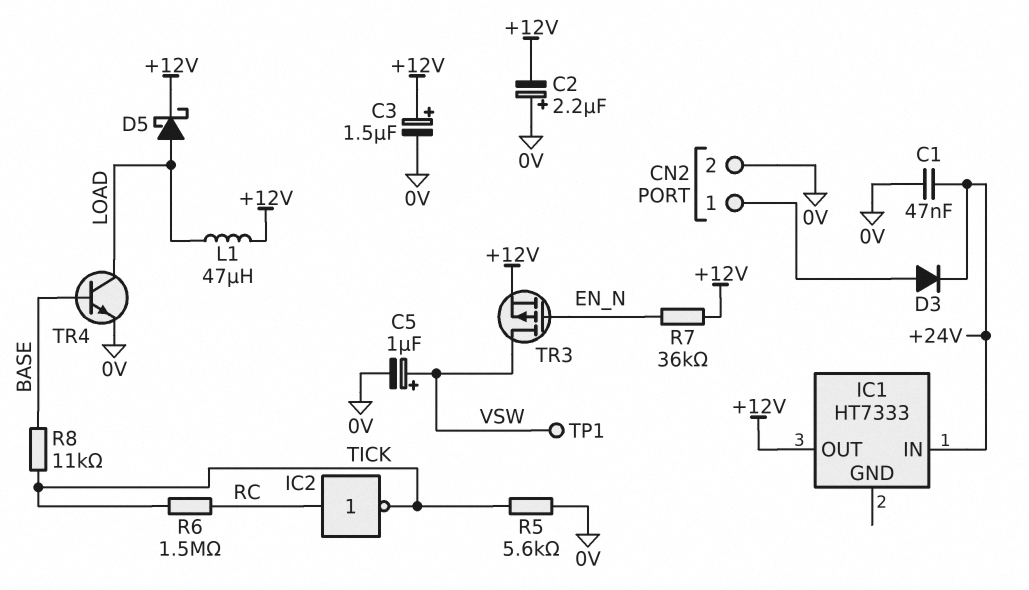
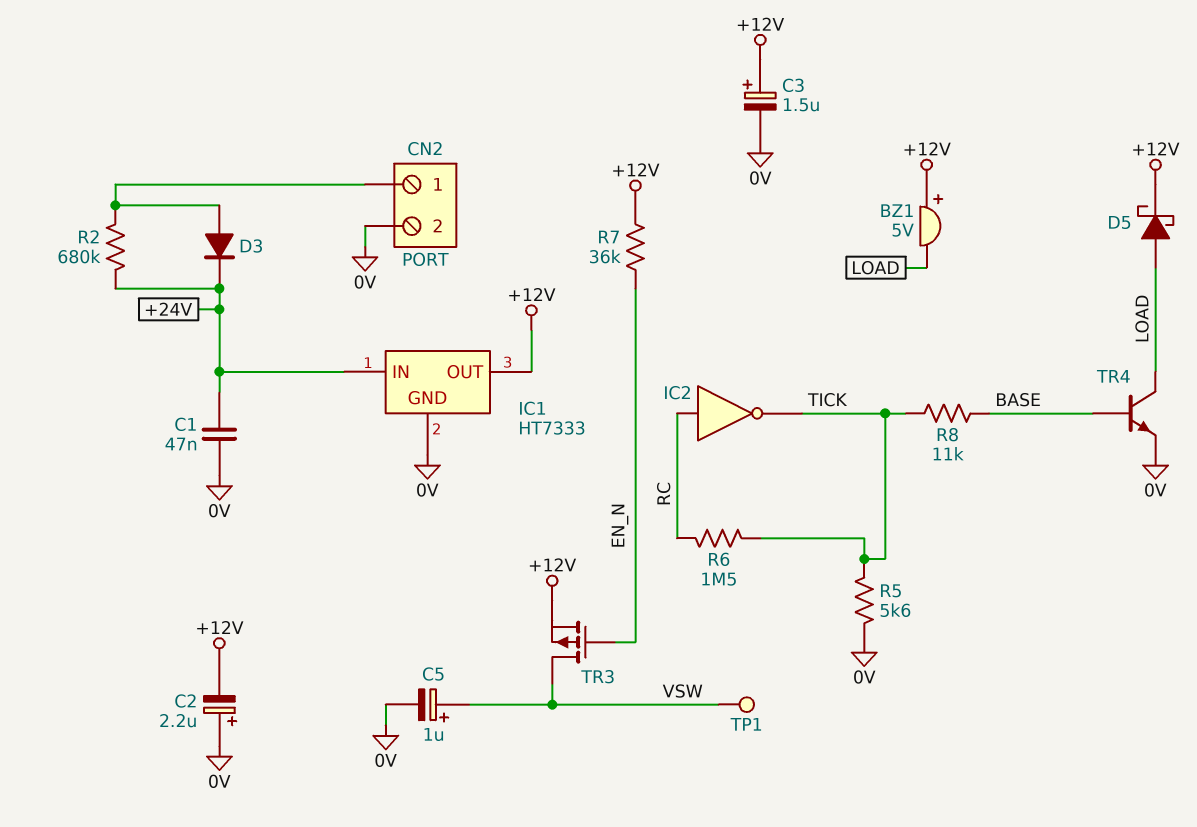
BZ1: none -> buzzer 5V (plus +12V, minus LOAD)
IC1 pin GND: none -> 0V
L1: 47uH (+12V, LOAD) -> none
R2: none -> 680k (+24V, CN2/1)

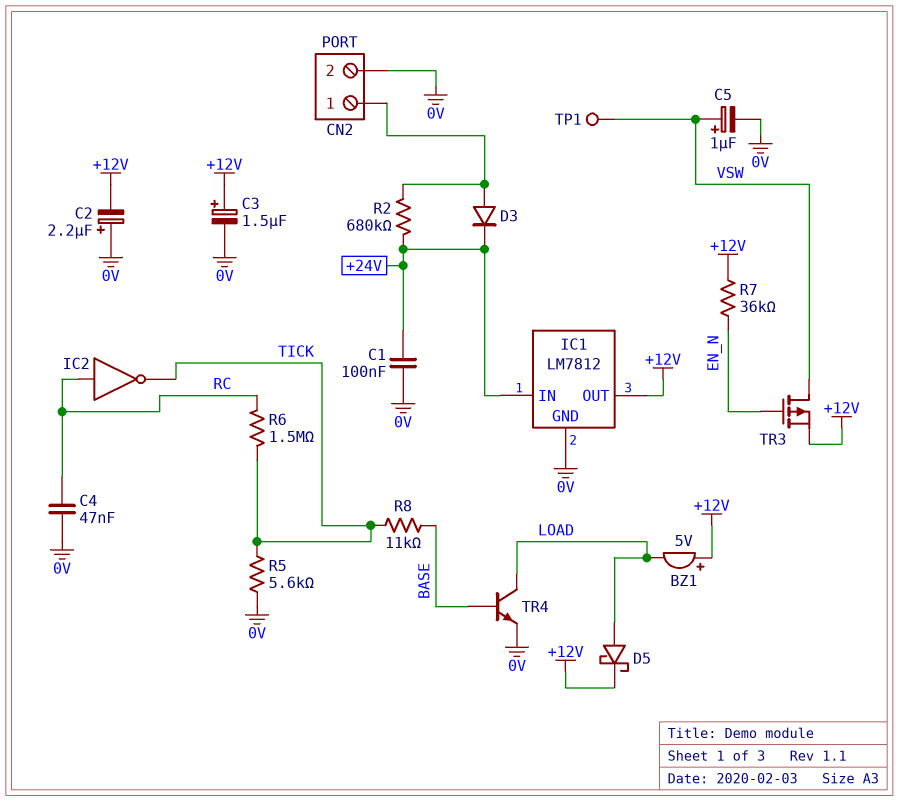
C1: 47nF (+24V, 0V) -> 100nF (+24V, 0V)
C4: none -> 47nF (0V, RC)
IC1: HT7333 -> LM7812

